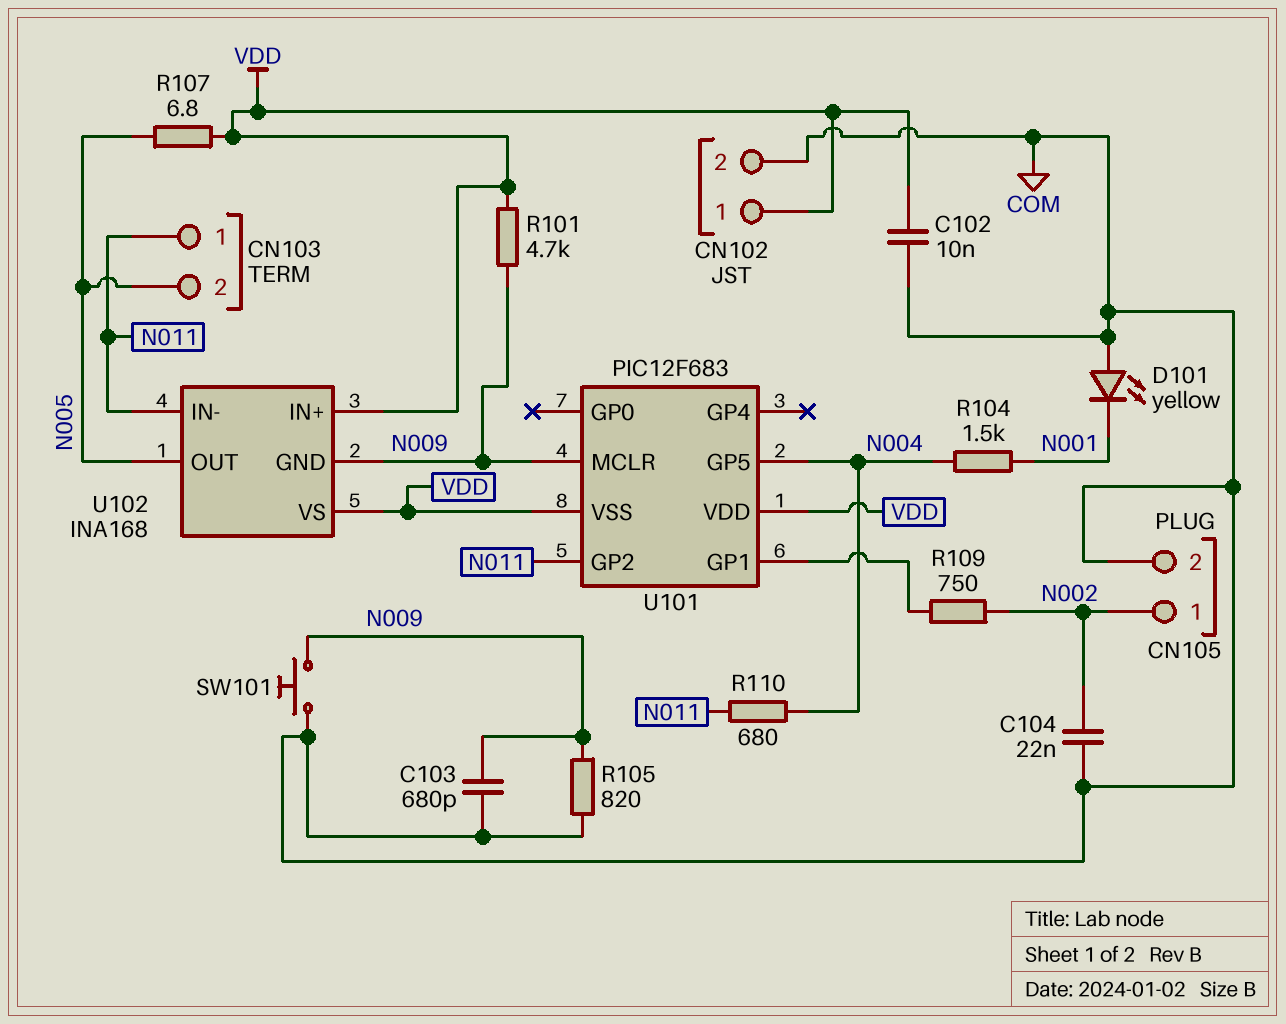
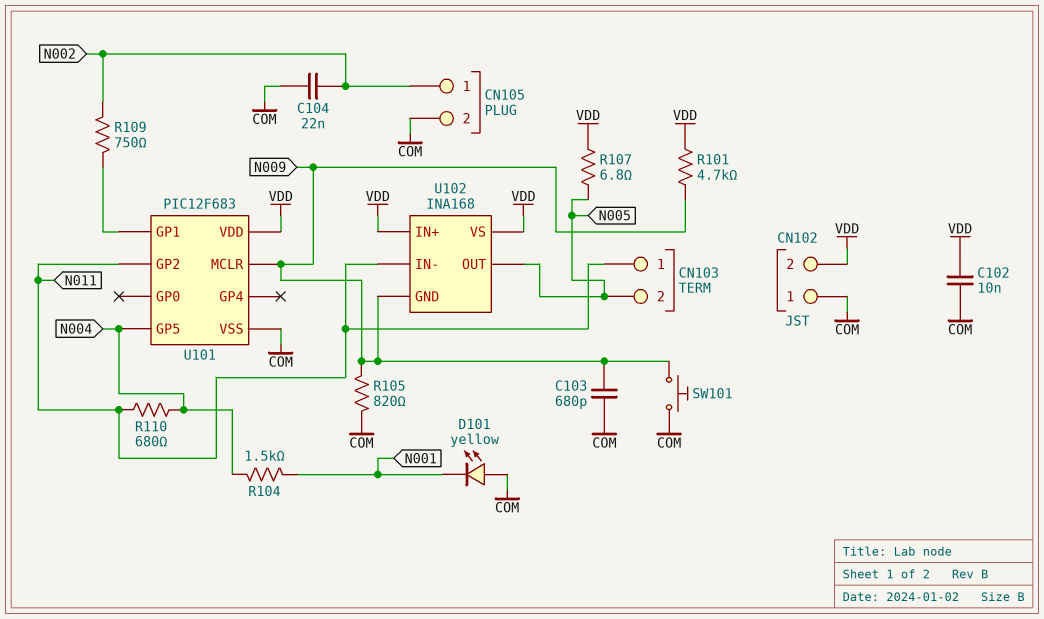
CN102 pin 1: VDD -> COM
CN102 pin 2: COM -> VDD
U101 pin VSS: VDD -> COM

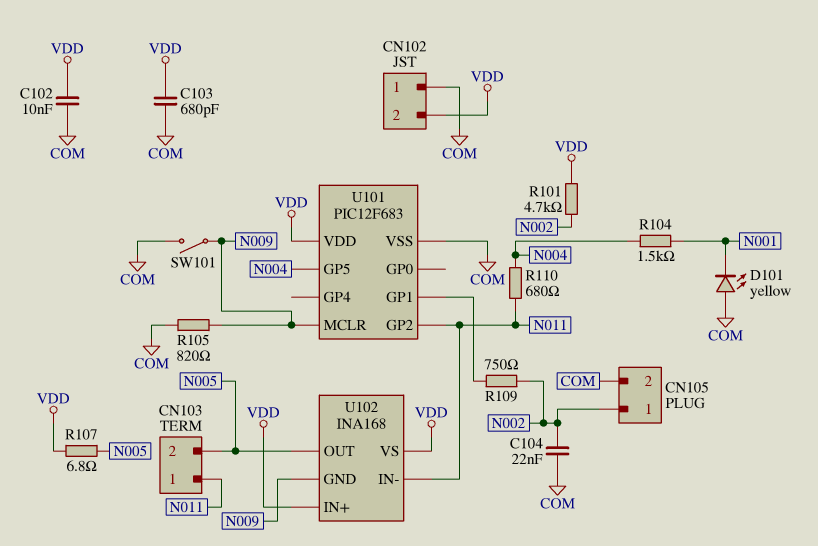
C103: 680pF (COM, N009) -> 680pF (COM, VDD)
R101: 4.7k (N009, VDD) -> 4.7k (N002, VDD)
SW101: button (COM, N009) -> switch (COM, N009)

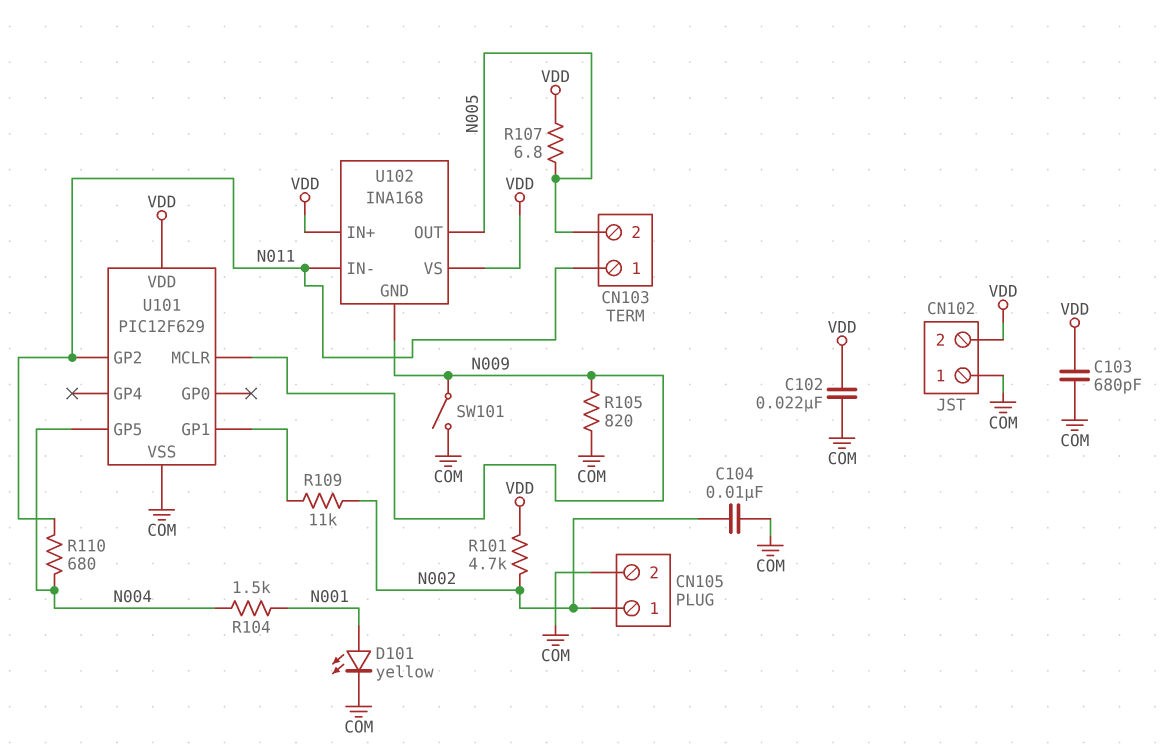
C102: 10nF (COM, VDD) -> 22nF (COM, VDD)
C104: 22nF (COM, N002) -> 10nF (COM, N002)
D101: LED yellow (A COM, K N001) -> LED yellow (A N001, K COM)
R109: 750 (N002, U101/GP1) -> 11k (N002, U101/GP1)
U101: PIC12F683 -> PIC12F629

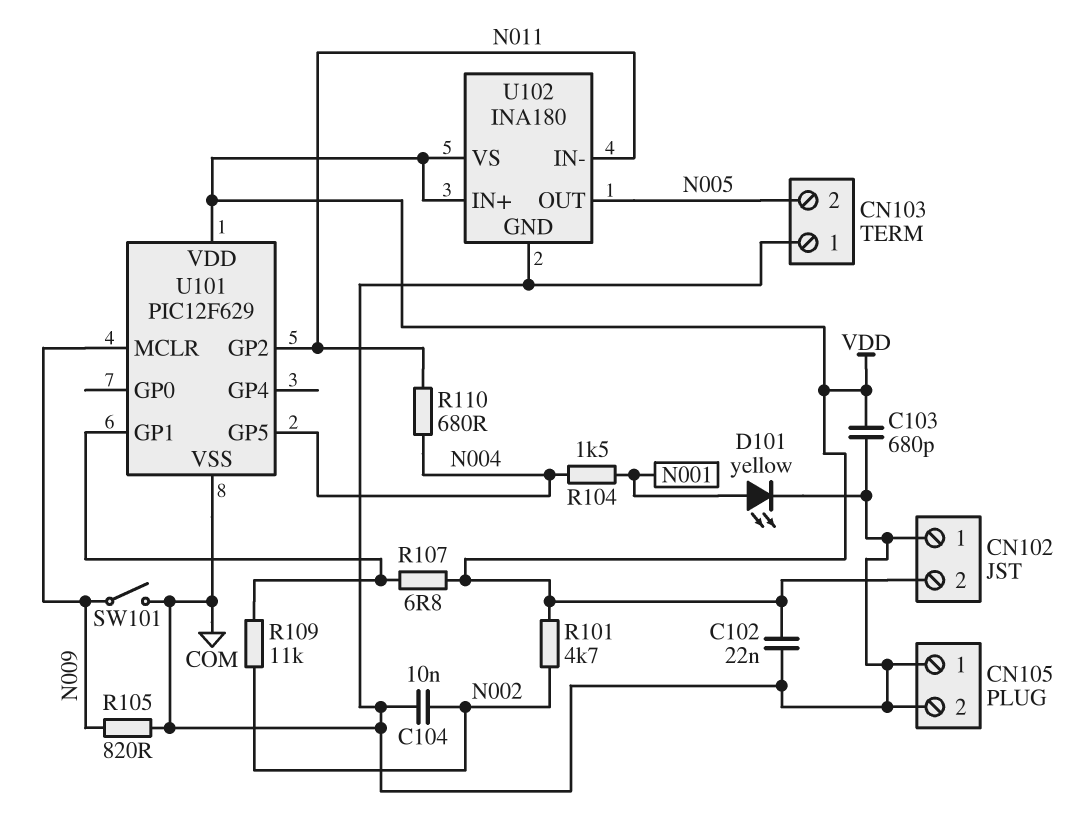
CN103 pin 1: N011 -> COM
CN105 pin 1: N002 -> COM
R107: 6.8 (N005, VDD) -> 6.8 (U101/GP1, VDD)
U102: INA168 -> INA180
U102 pin GND: N009 -> COM

